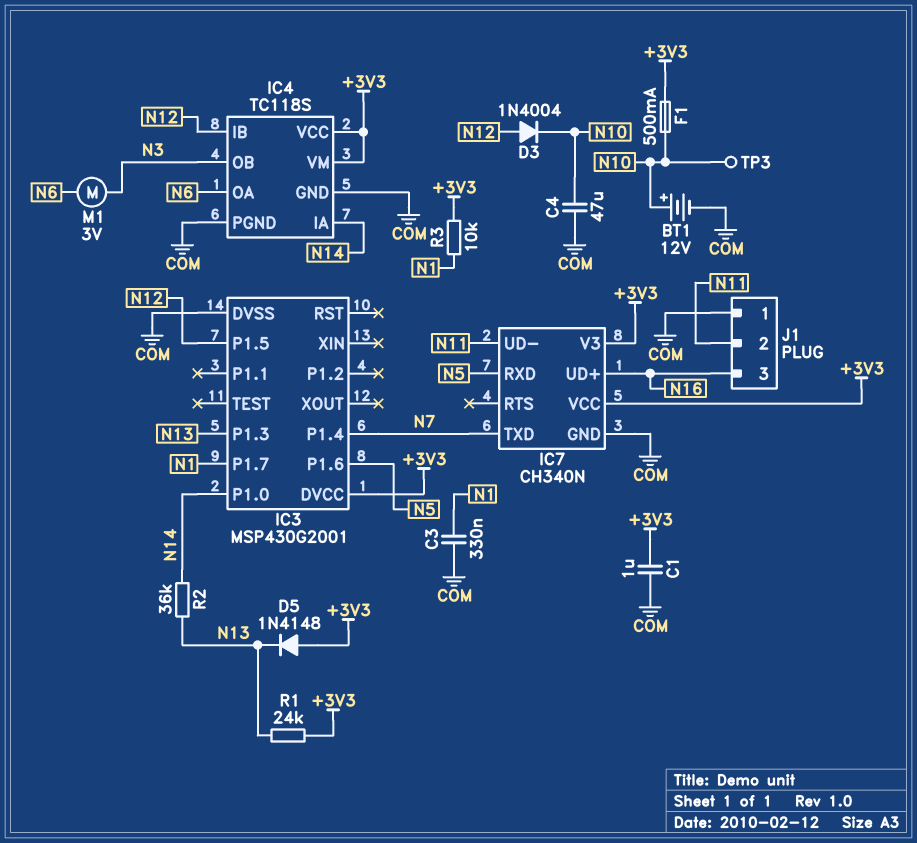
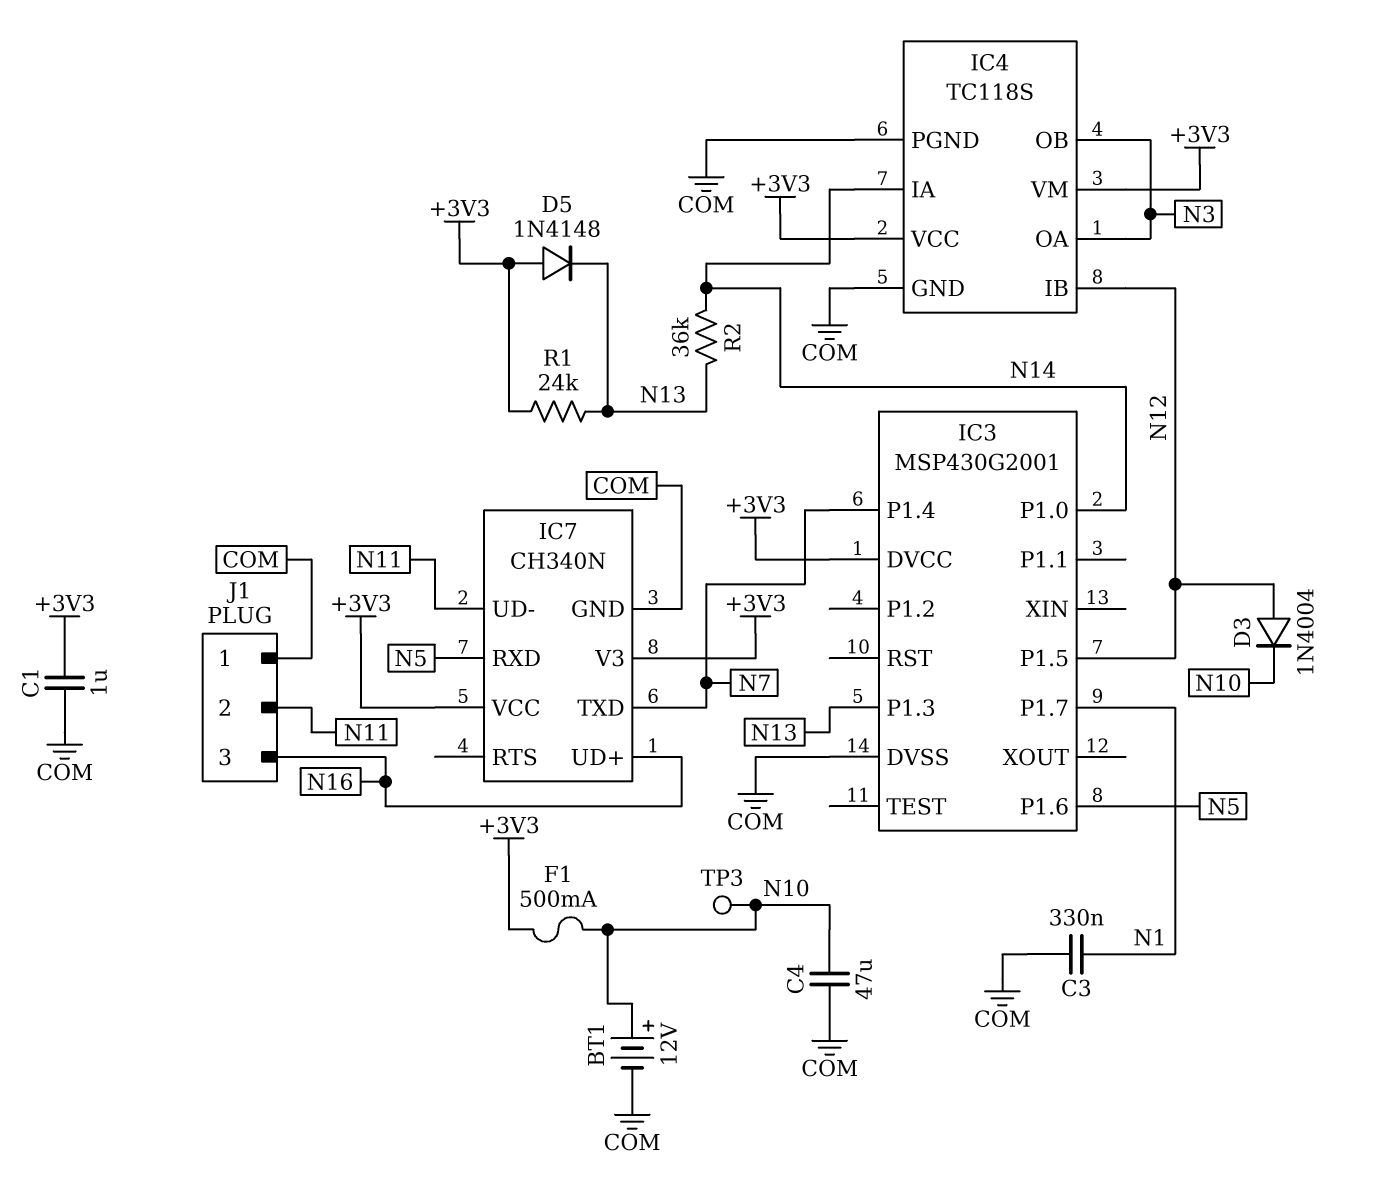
IC4 pin OA: N6 -> N3
M1: motor 3V (N3, N6) -> none
R3: 10k (+3V3, N1) -> none

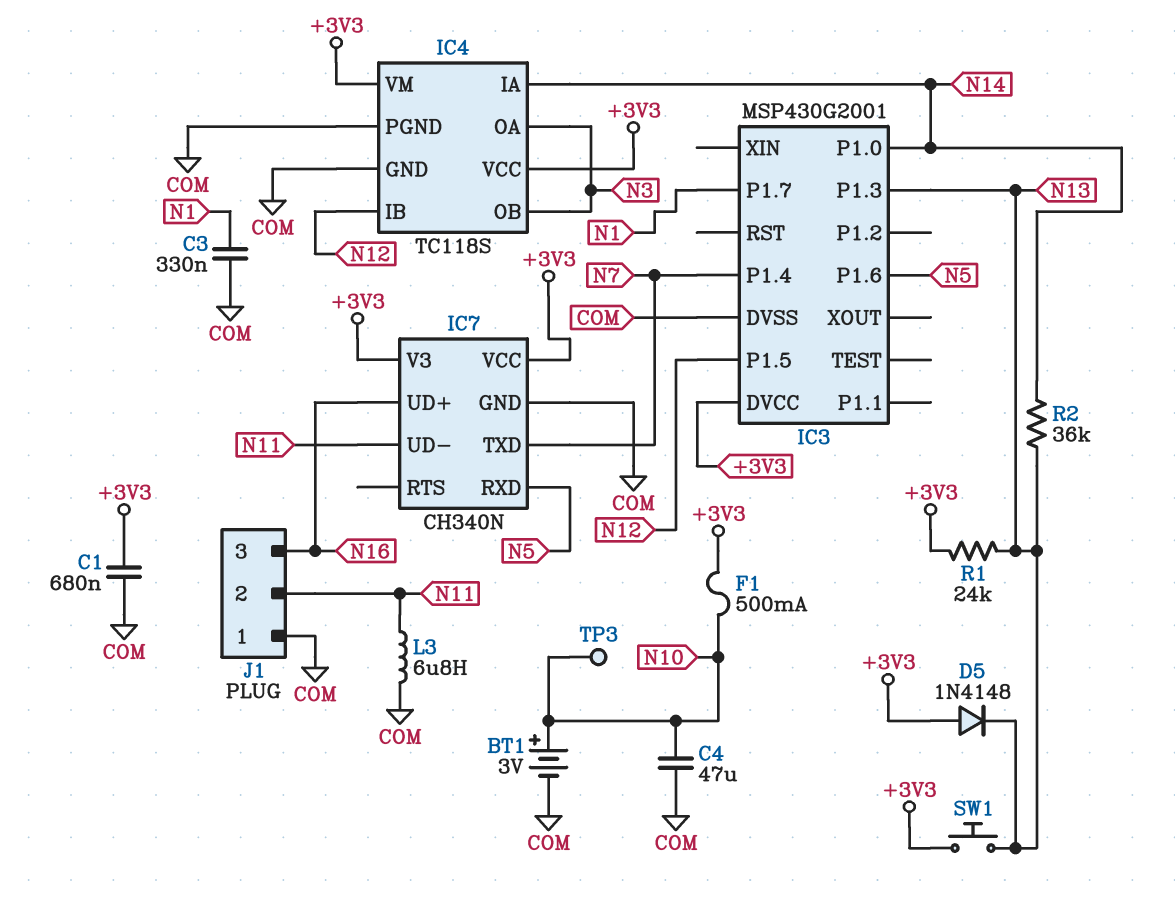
BT1: 12V (plus N10, minus COM) -> 3V (plus N10, minus COM)
C1: 1uF (+3V3, COM) -> 680nF (+3V3, COM)
D3: diode 1N4004 (A N12, K N10) -> none
L3: none -> 6.8uH (COM, N11)
SW1: none -> button (+3V3, N13)

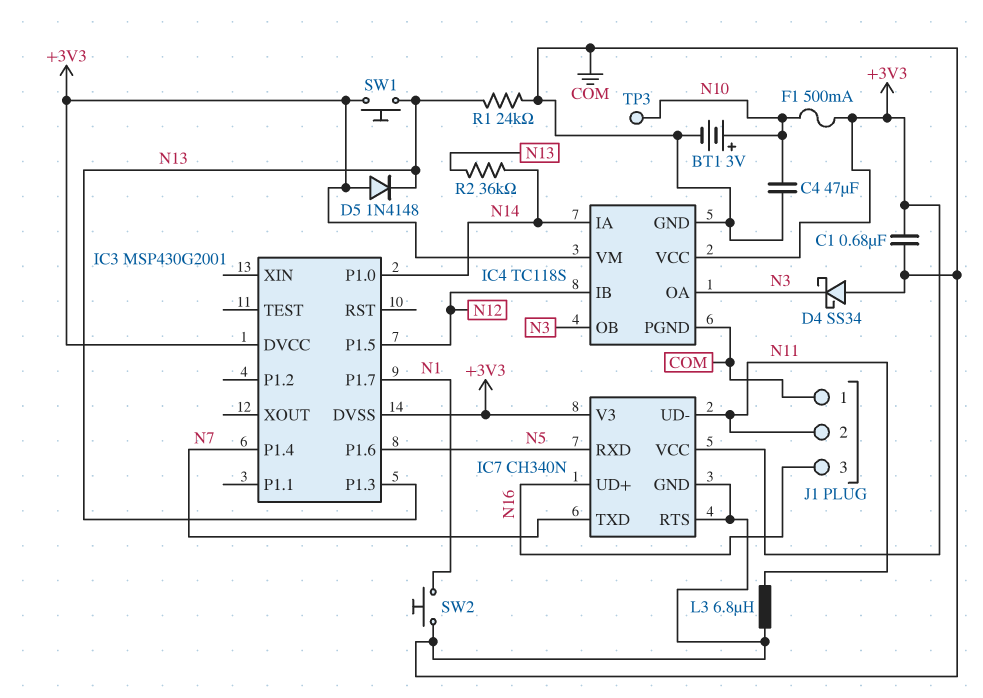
C3: 330nF (COM, N1) -> none
D4: none -> schottky SS34 (A COM, K N3)
IC3 pin DVSS: COM -> +3V3
IC7 pin RTS: none -> COM
R1: 24k (+3V3, N13) -> 24k (COM, N13)
SW2: none -> button (COM, N1)

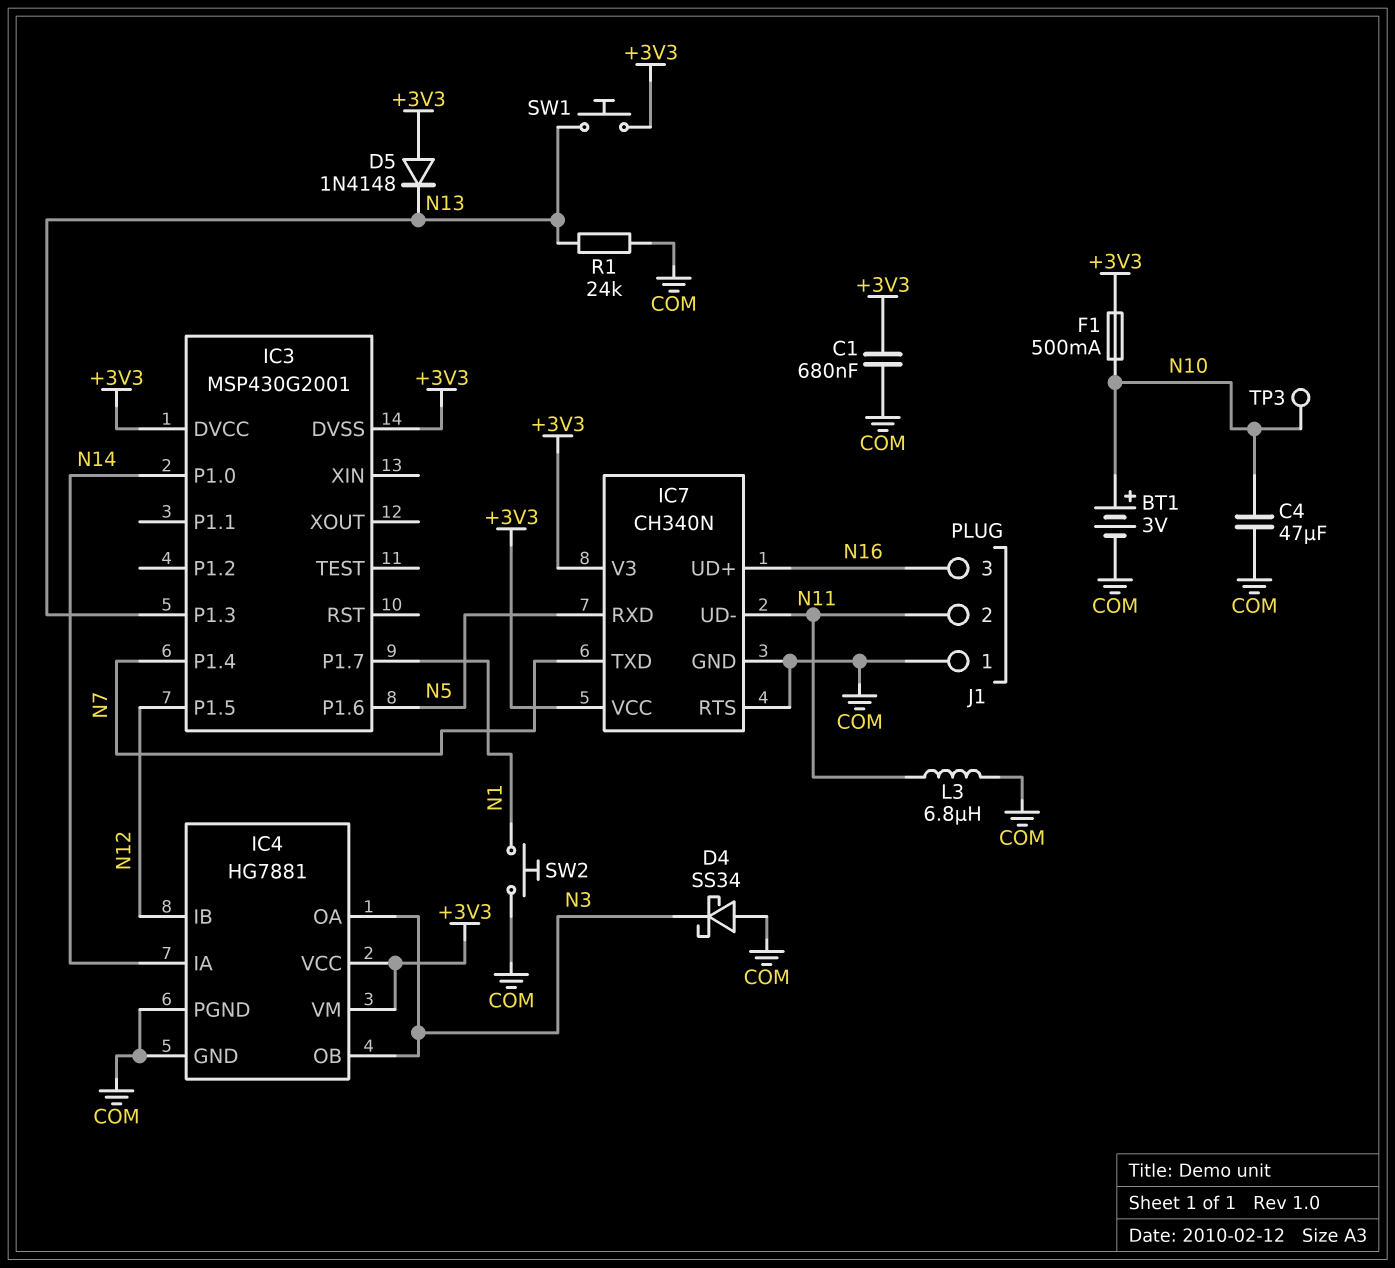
IC4: TC118S -> HG7881
R2: 36k (N13, N14) -> none

